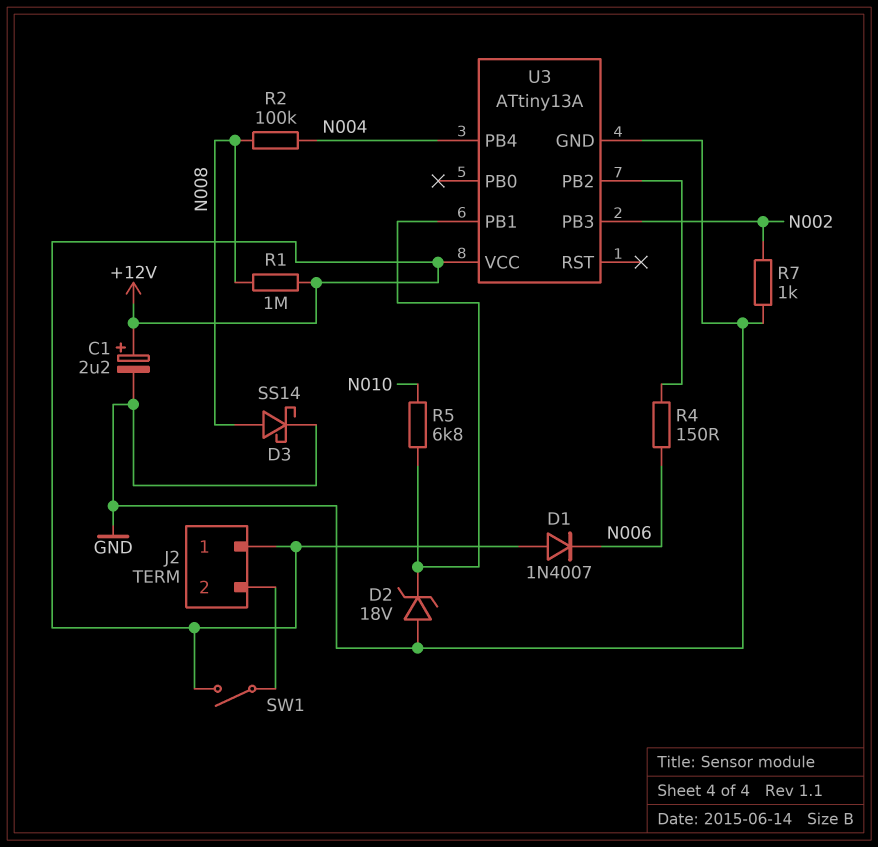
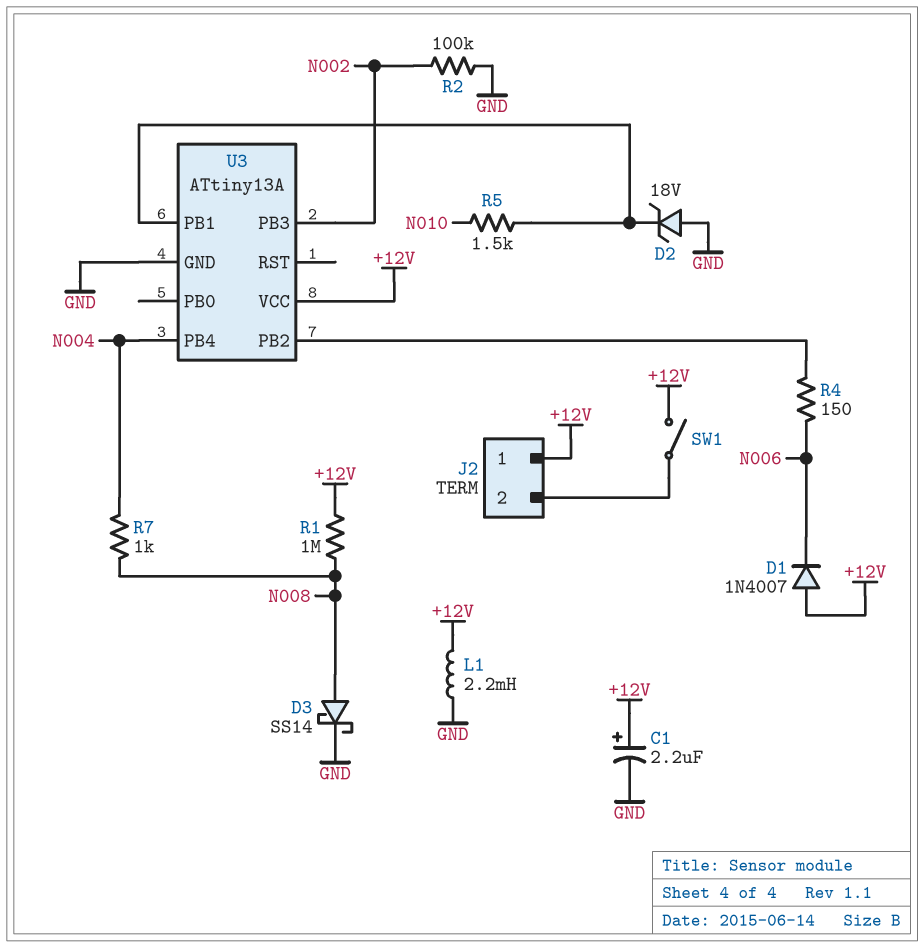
L1: none -> 2.2mH (+12V, GND)
R2: 100k (N004, N008) -> 100k (GND, N002)
R5: 6.8k (N010, U3/PB1) -> 1.5k (N010, U3/PB1)
R7: 1k (GND, N002) -> 1k (N004, N008)

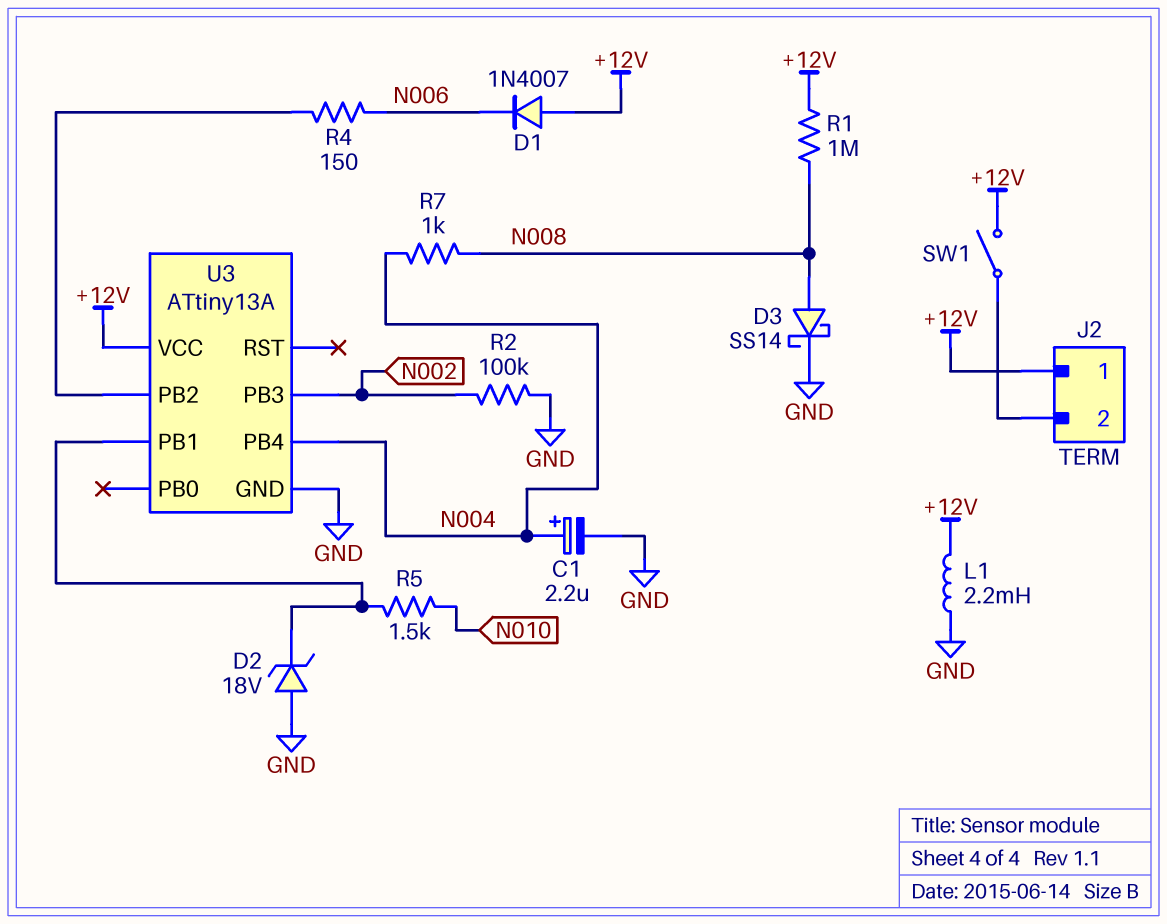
C1: 2.2uF (plus +12V, minus GND) -> 2.2uF (plus N004, minus GND)

